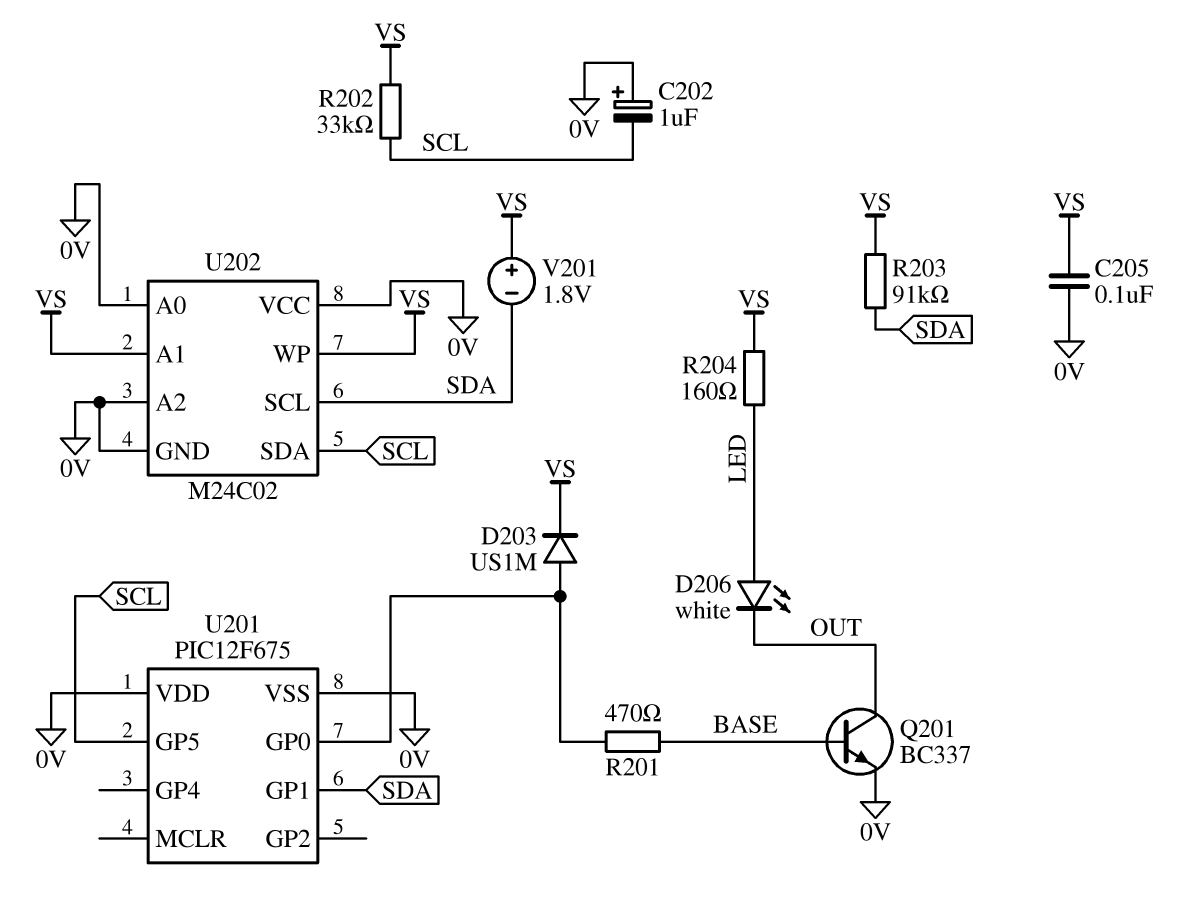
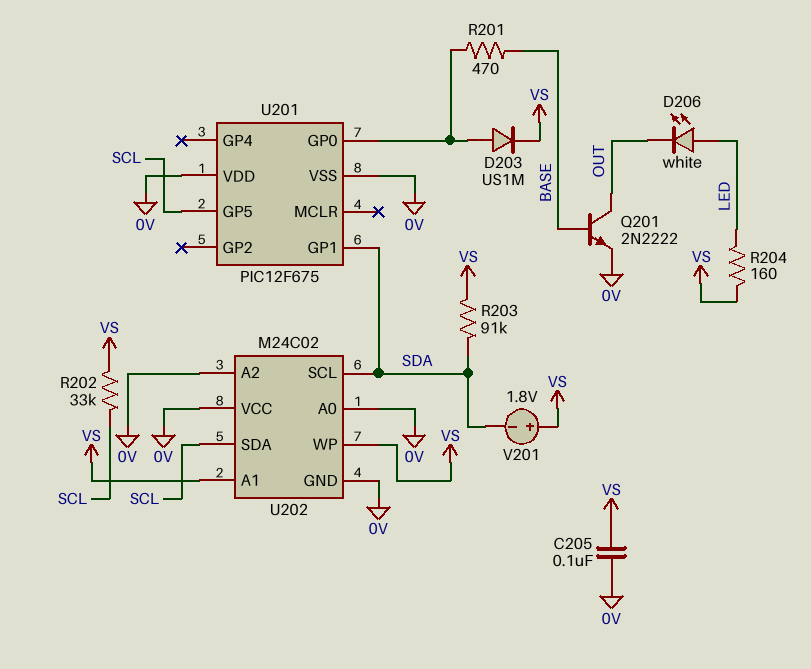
C202: 1uF (plus 0V, minus SCL) -> none
Q201: NPN BC337 (B BASE, C OUT, E 0V) -> NPN 2N2222 (B BASE, C OUT, E 0V)

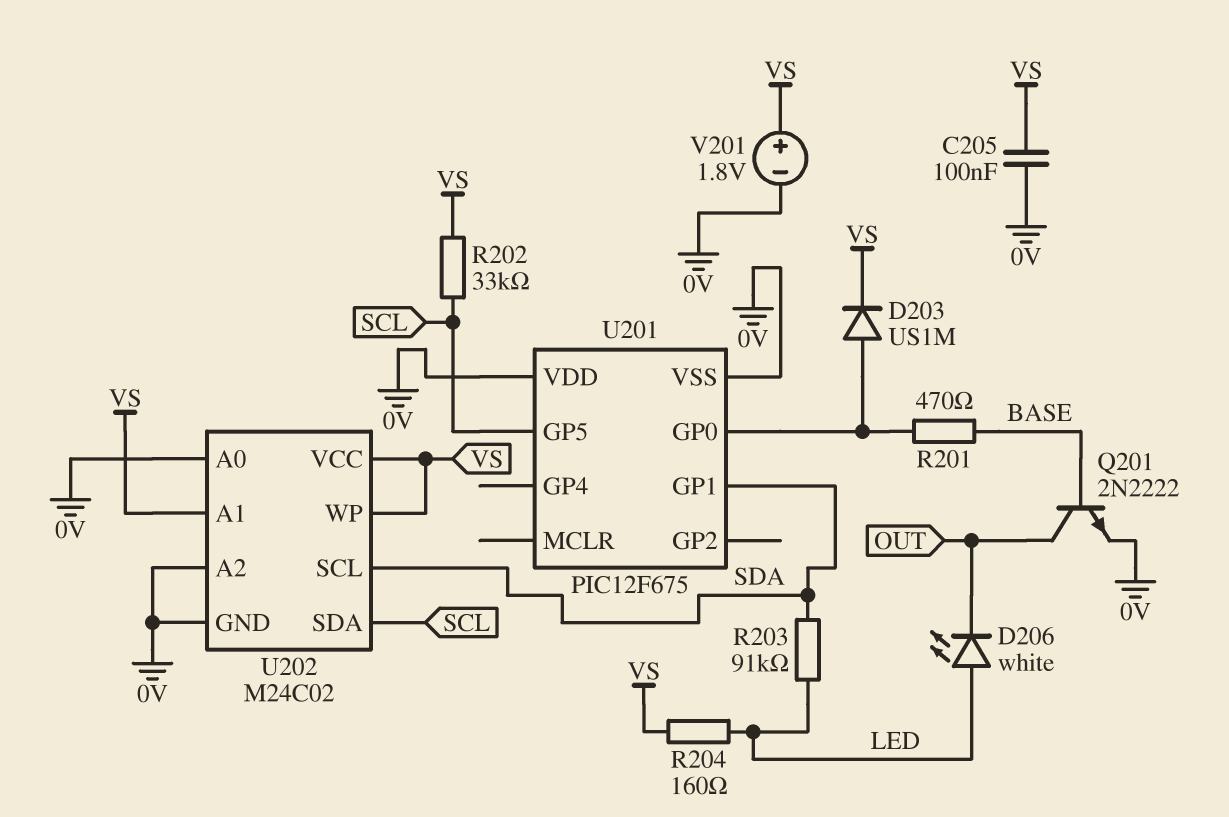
R203: 91k (SDA, VS) -> 91k (LED, SDA)
U202 pin VCC: 0V -> VS
V201: 1.8V (plus VS, minus SDA) -> 1.8V (plus VS, minus 0V)

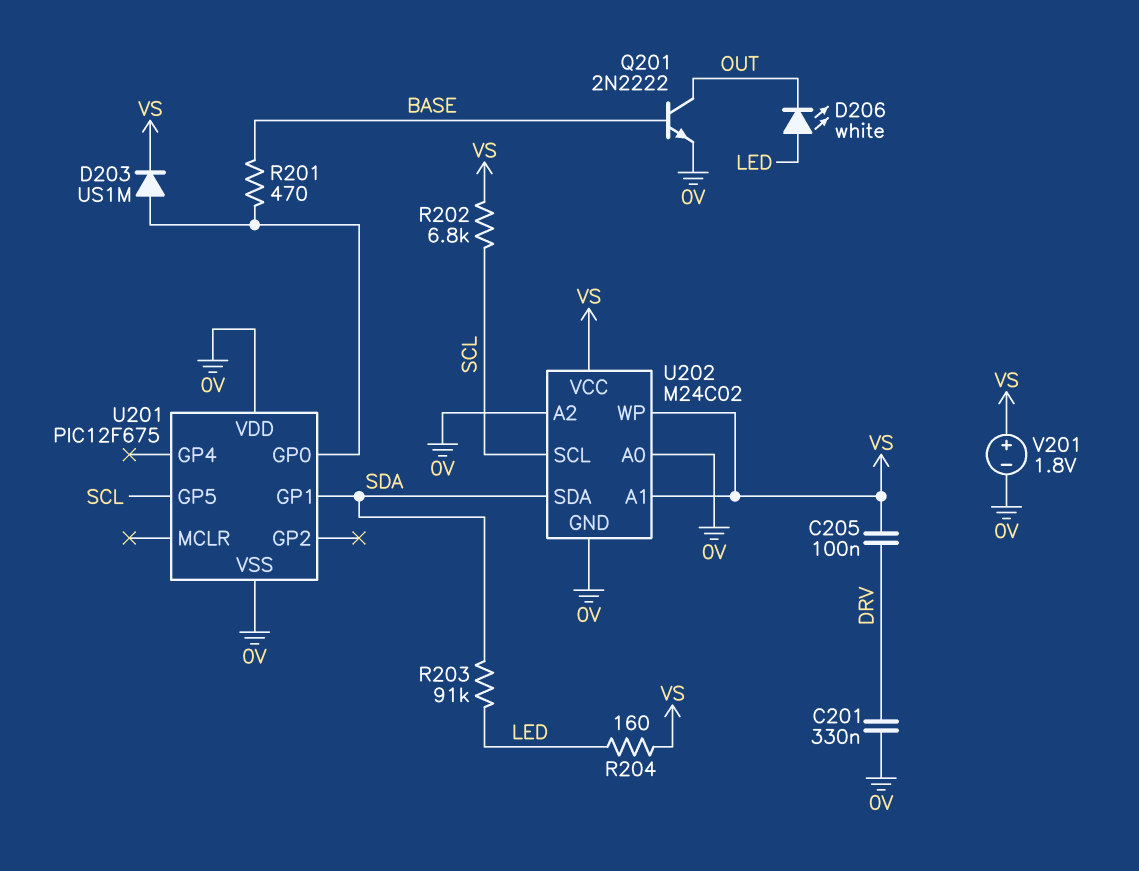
C201: none -> 330nF (0V, DRV)
C205: 100nF (0V, VS) -> 100nF (DRV, VS)
R202: 33k (SCL, VS) -> 6.8k (SCL, VS)
U202 pin SCL: SDA -> SCL
U202 pin SDA: SCL -> SDA

